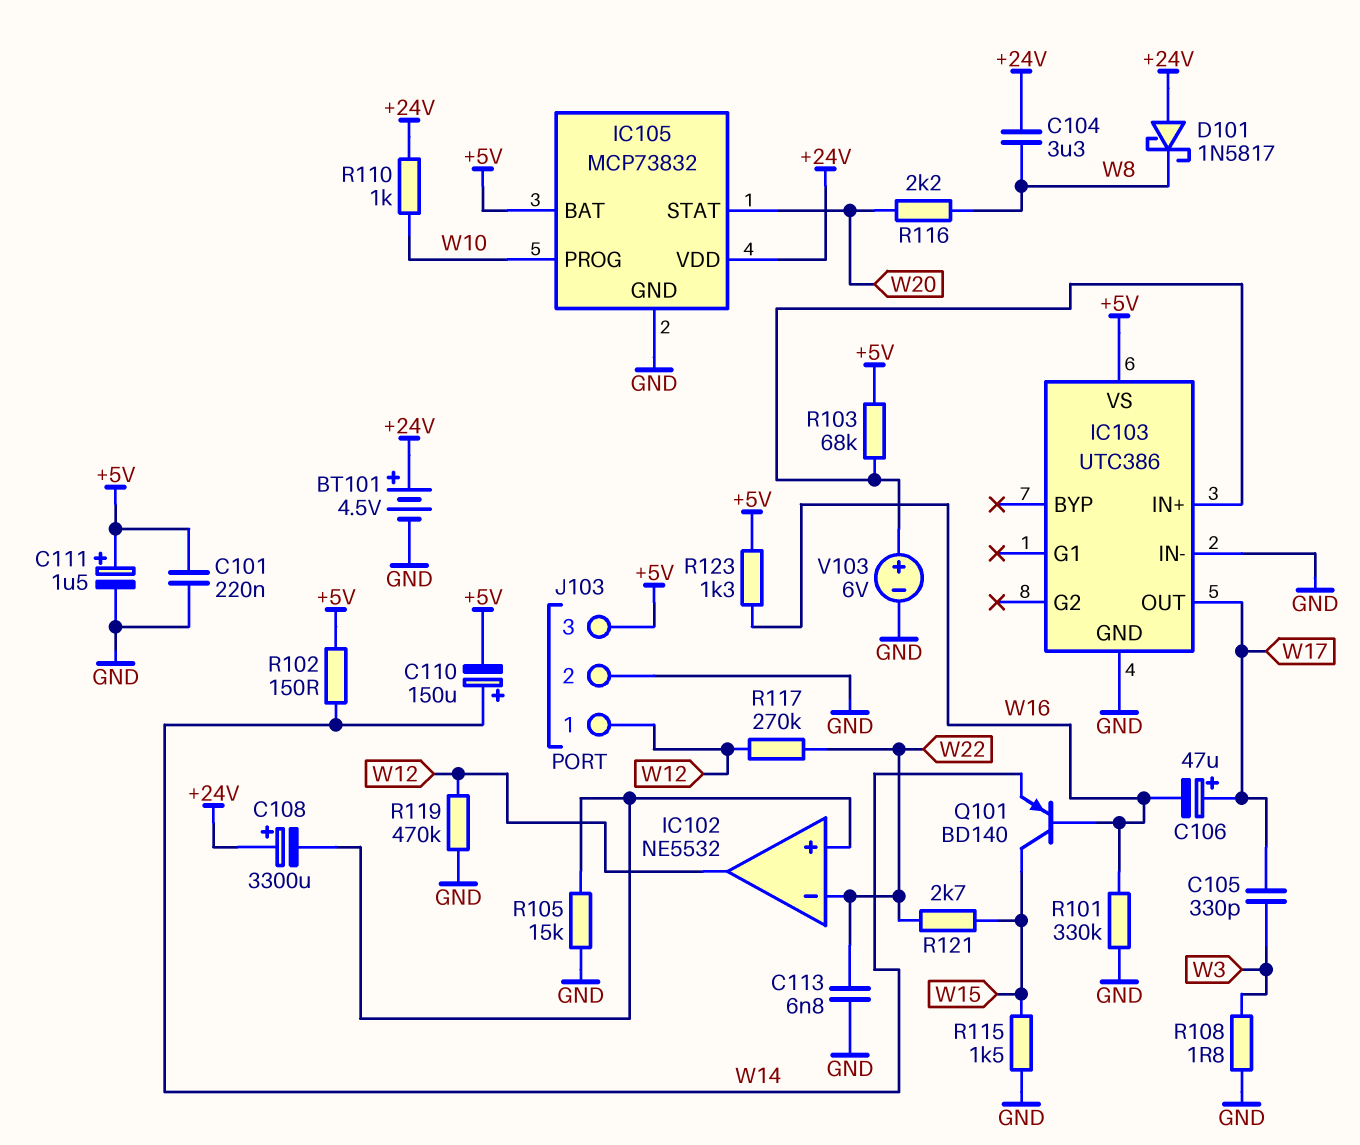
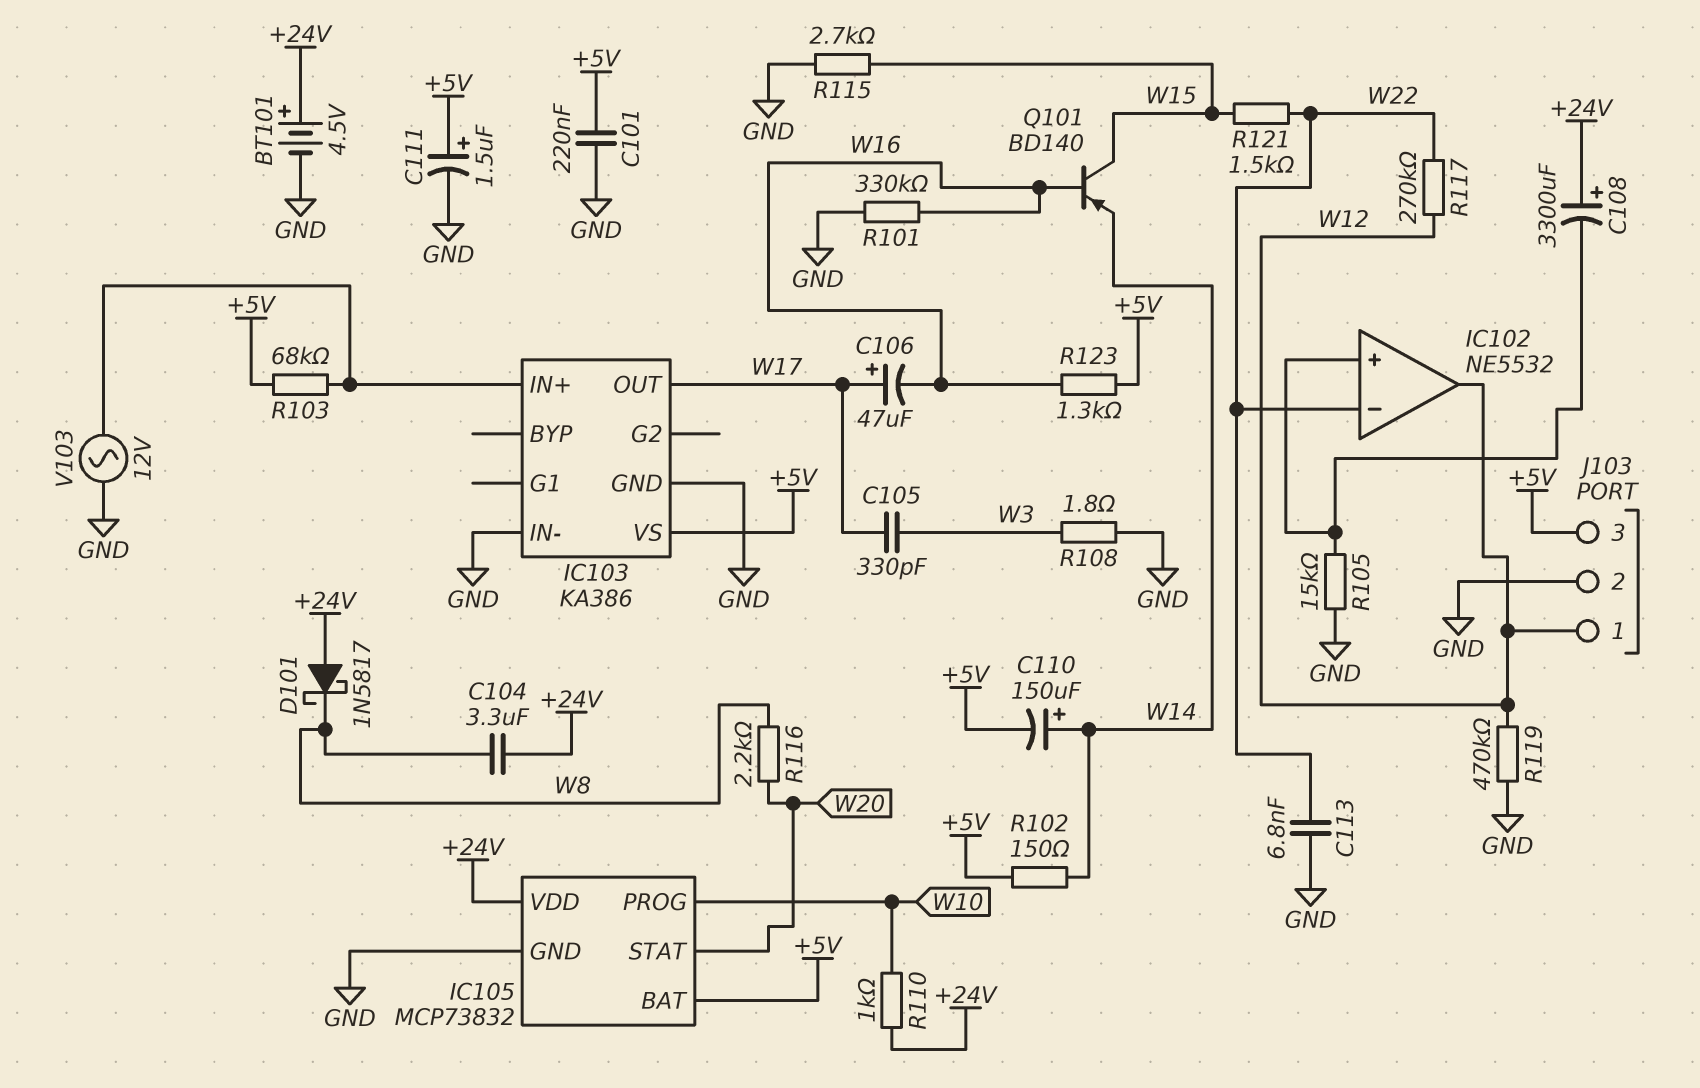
IC103: UTC386 -> KA386
R115: 1.5k (GND, W15) -> 2.7k (GND, W15)
R121: 2.7k (W15, W22) -> 1.5k (W15, W22)
V103: 6V (plus IC103/IN+, minus GND) -> AC 12V (GND, IC103/IN+)

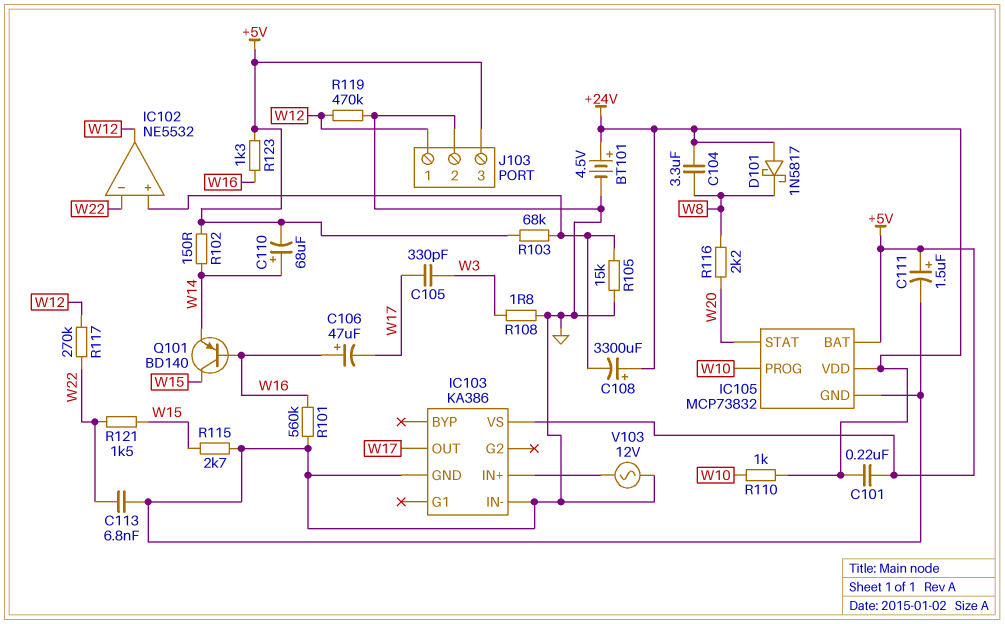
C101: 220nF (+5V, GND) -> 220nF (+5V, +24V)
C106: 47uF (plus W17, minus W16) -> 47uF (plus W16, minus W17)
C110: 150uF (plus W14, minus +5V) -> 68uF (plus W14, minus +5V)
R101: 330k (GND, W16) -> 560k (GND, W16)
R103: 68k (+5V, IC103/IN+) -> 68k (+5V, IC102/in+)

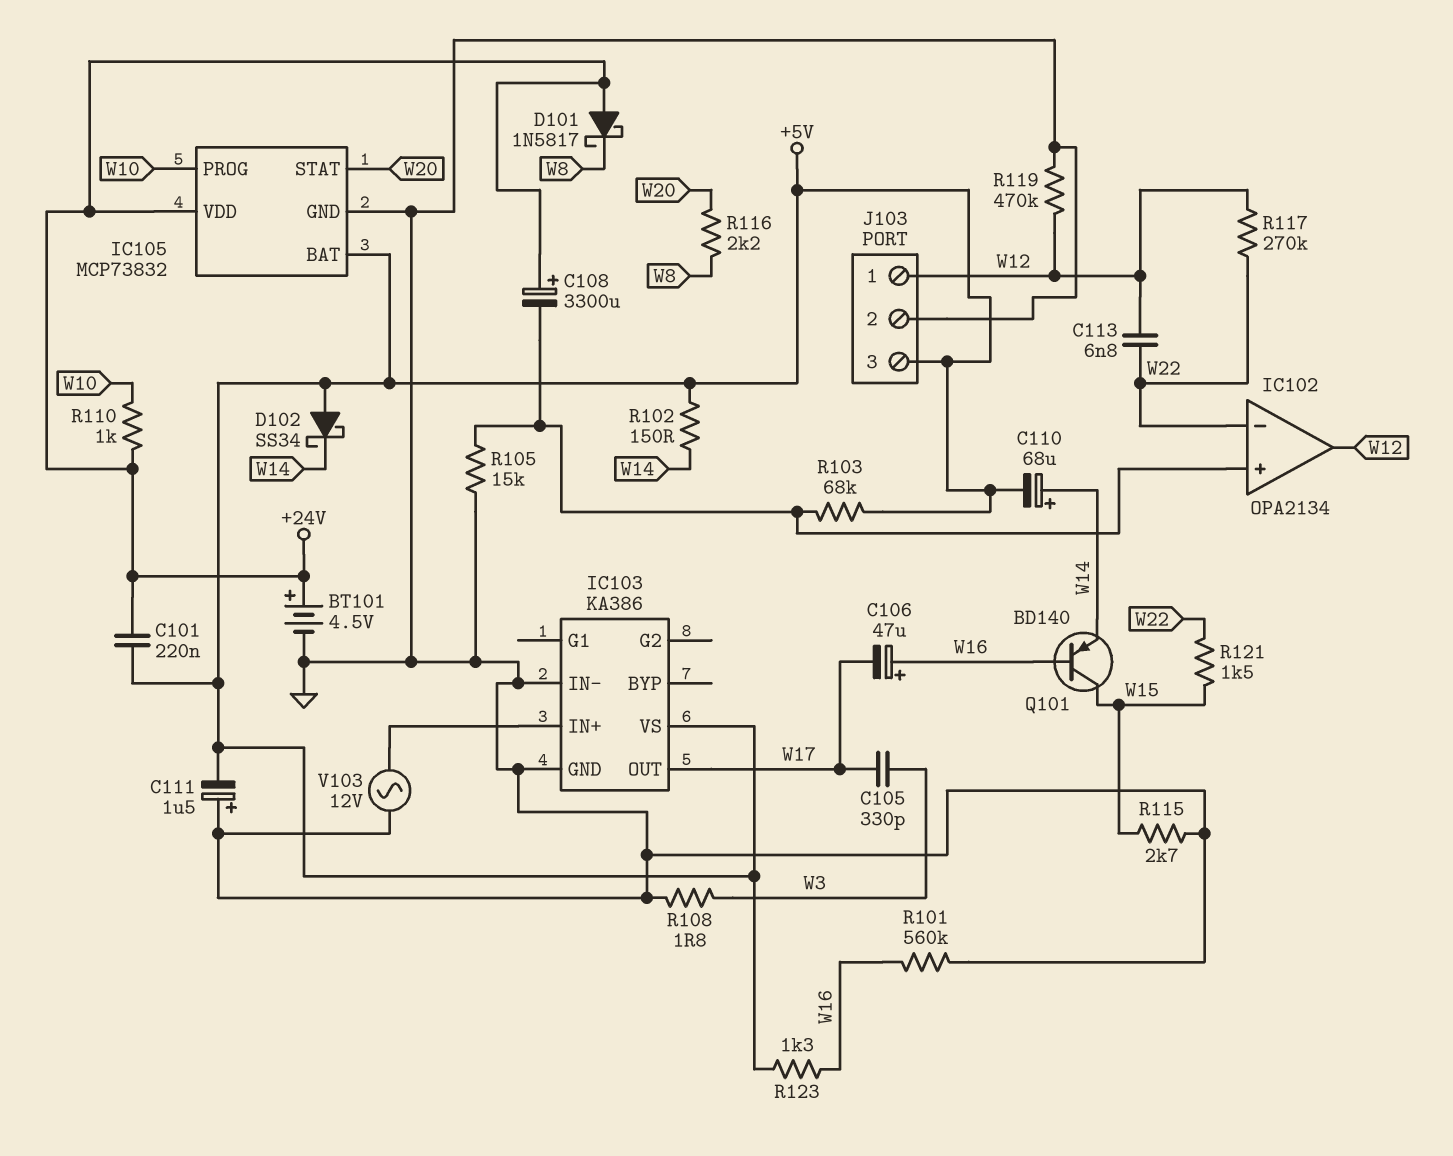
C104: 3.3uF (+24V, W8) -> none
C111: 1.5uF (plus +5V, minus GND) -> 1.5uF (plus GND, minus +5V)
C113: 6.8nF (GND, W22) -> 6.8nF (W12, W22)
D102: none -> schottky SS34 (A +5V, K W14)
IC102: NE5532 -> OPA2134

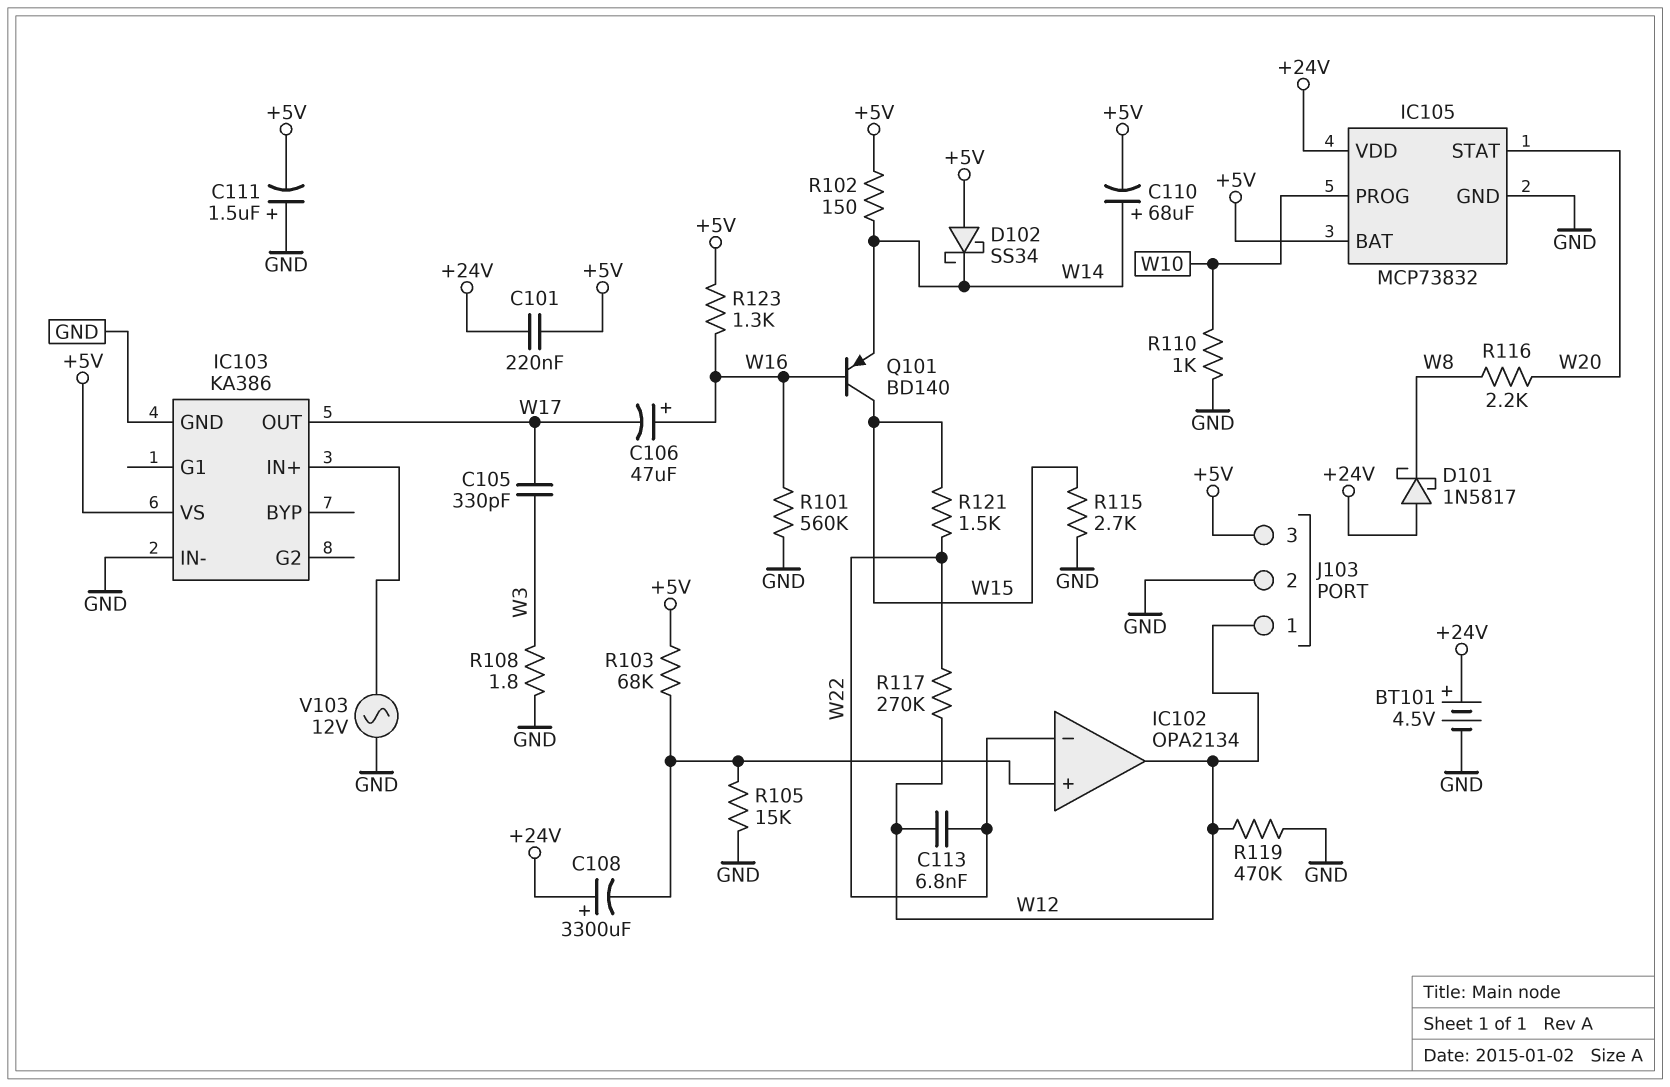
R110: 1k (+24V, W10) -> 1k (GND, W10)

